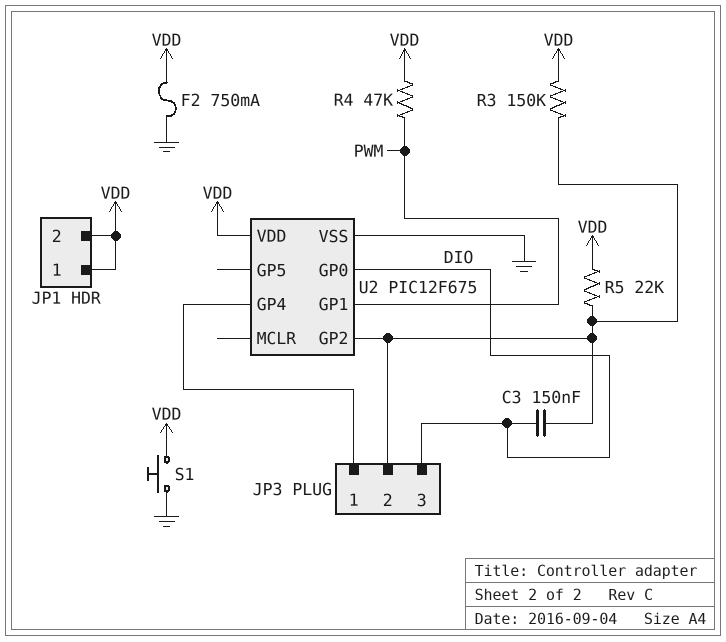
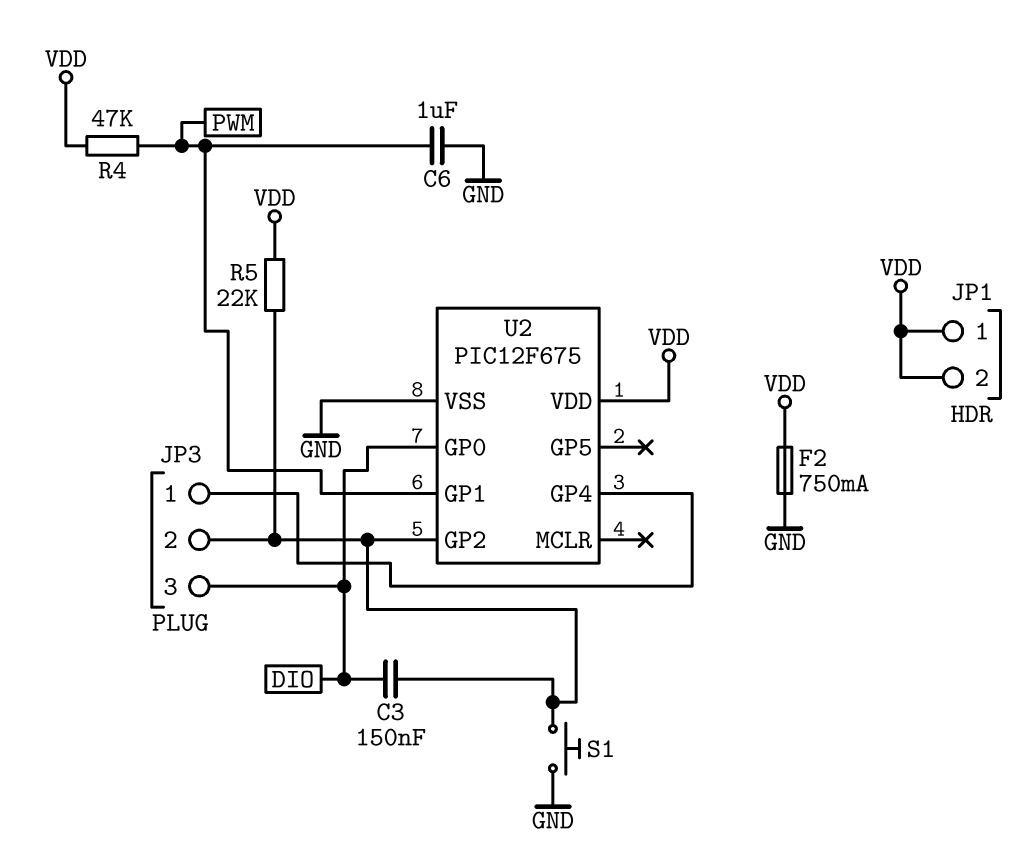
C6: none -> 1uF (GND, PWM)
R3: 150k (JP3/2, VDD) -> none
S1: button (GND, VDD) -> button (GND, JP3/2)

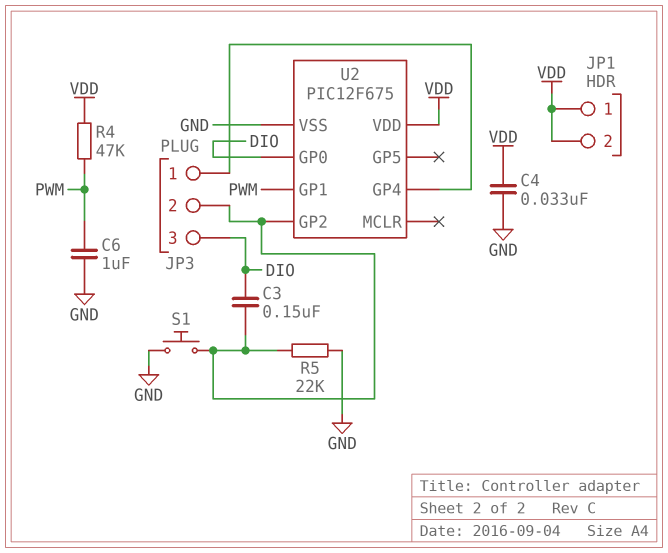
C4: none -> 33nF (GND, VDD)
F2: 750mA (GND, VDD) -> none
R5: 22k (JP3/2, VDD) -> 22k (GND, JP3/2)

